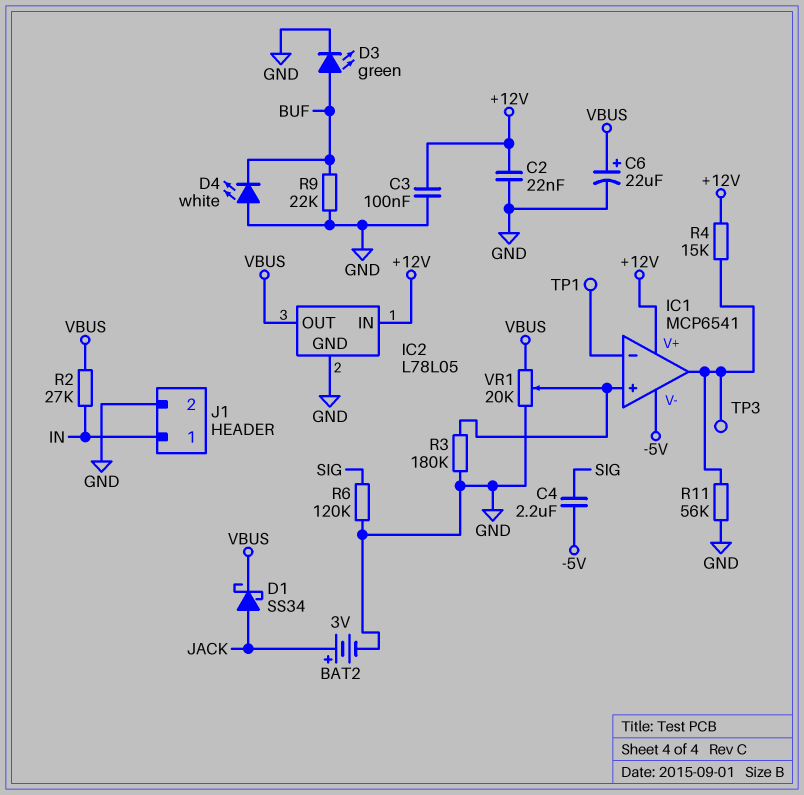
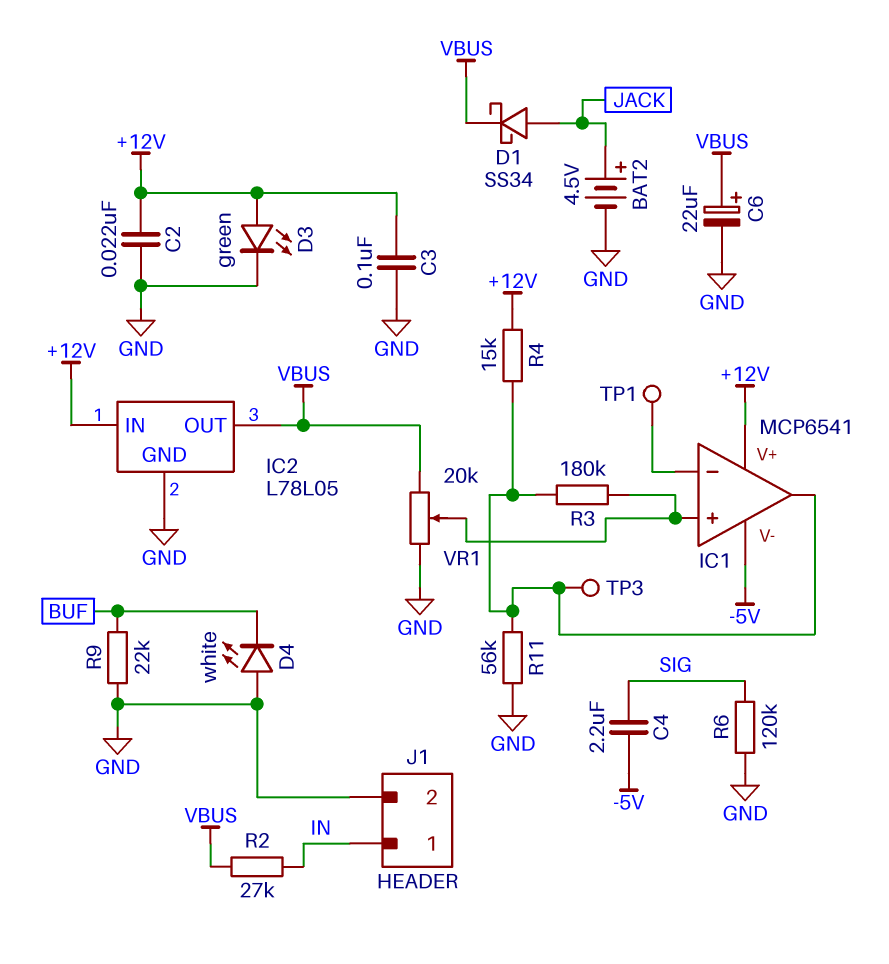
BAT2: 3V (plus JACK, minus GND) -> 4.5V (plus JACK, minus GND)
D3: LED green (A BUF, K GND) -> LED green (A +12V, K GND)
R3: 180k (GND, IC1/in+) -> 180k (IC1/in+, IC1/out)

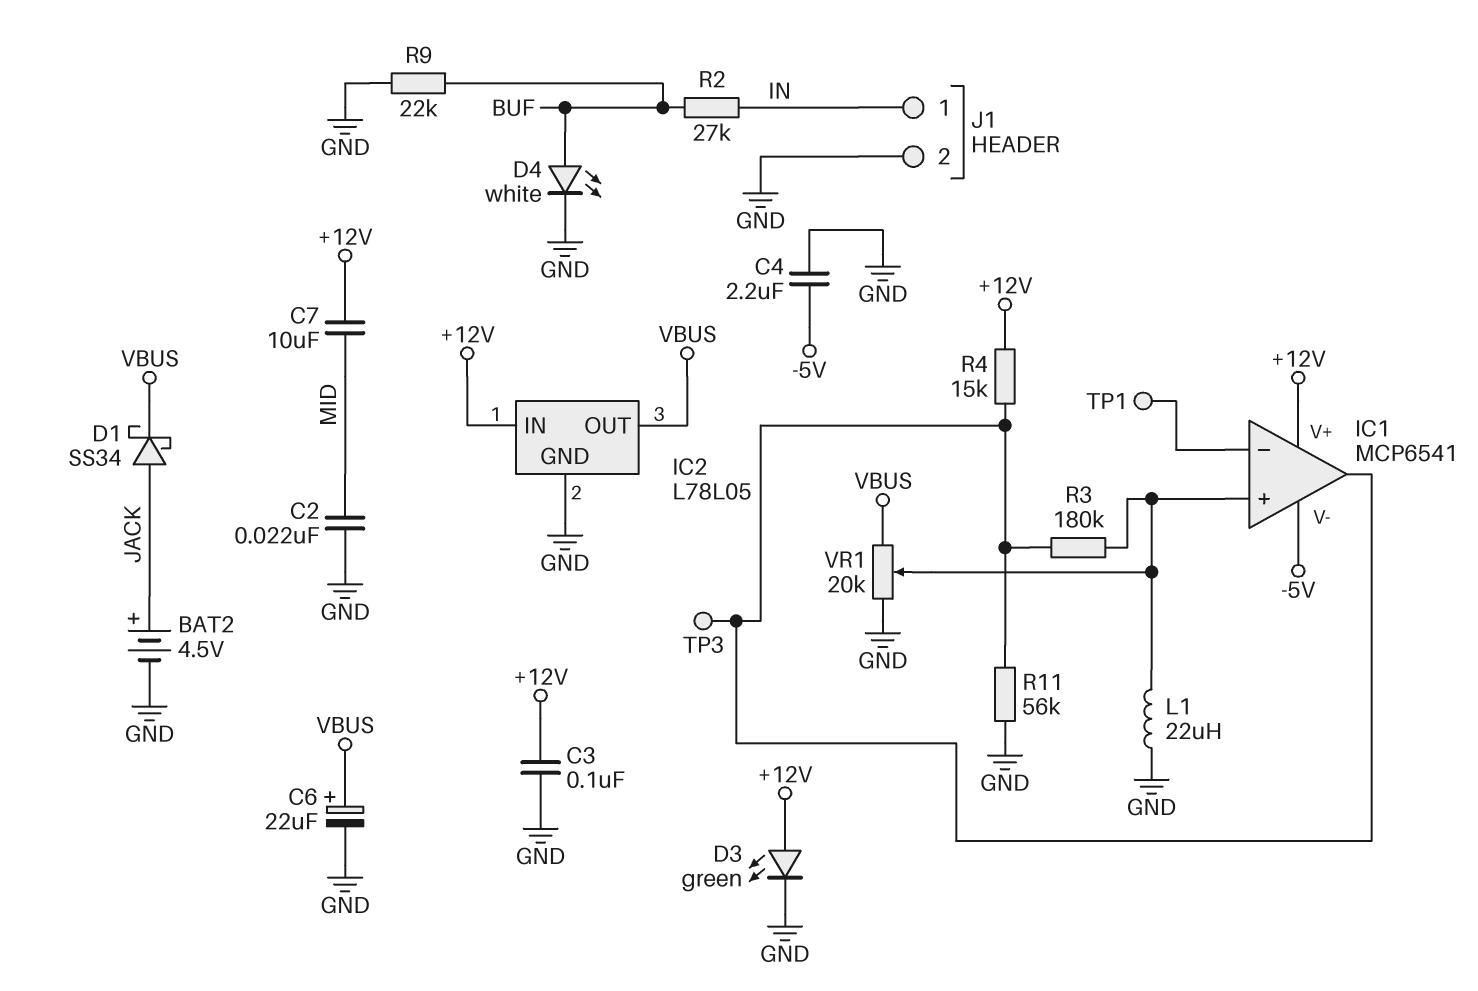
C2: 22nF (+12V, GND) -> 22nF (GND, MID)
C4: 2.2uF (-5V, SIG) -> 2.2uF (-5V, GND)
C7: none -> 10uF (+12V, MID)
D4: LED white (A GND, K BUF) -> LED white (A BUF, K GND)
L1: none -> 22uH (GND, IC1/in+)
R2: 27k (IN, VBUS) -> 27k (BUF, IN)
R6: 120k (GND, SIG) -> none

